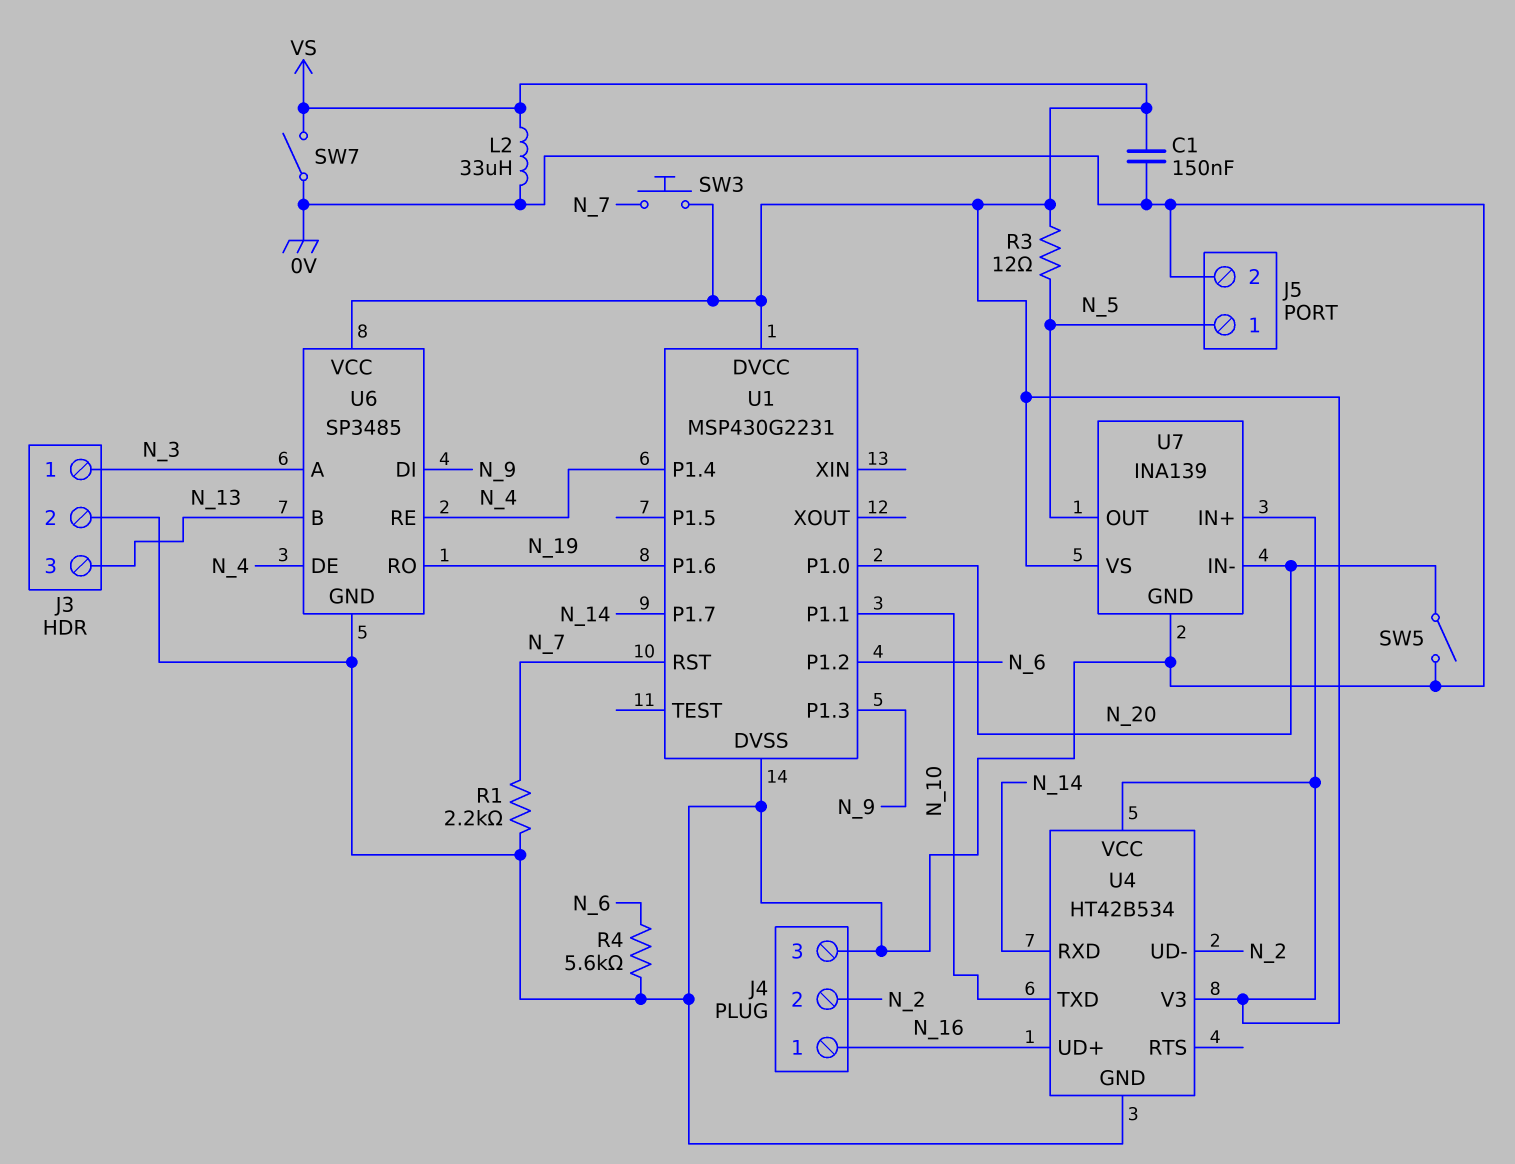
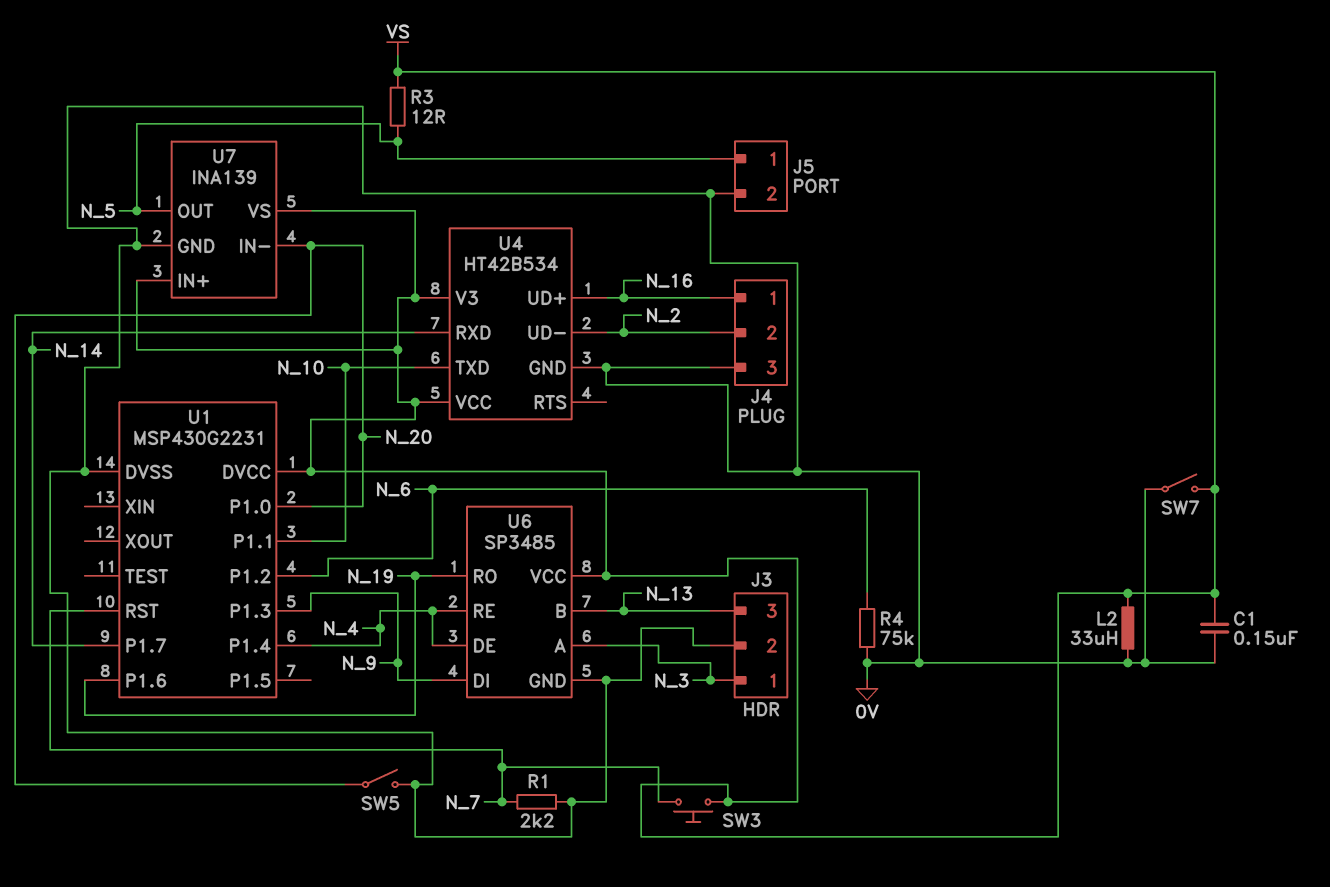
R4: 5.6k (0V, N_6) -> 75k (0V, N_6)

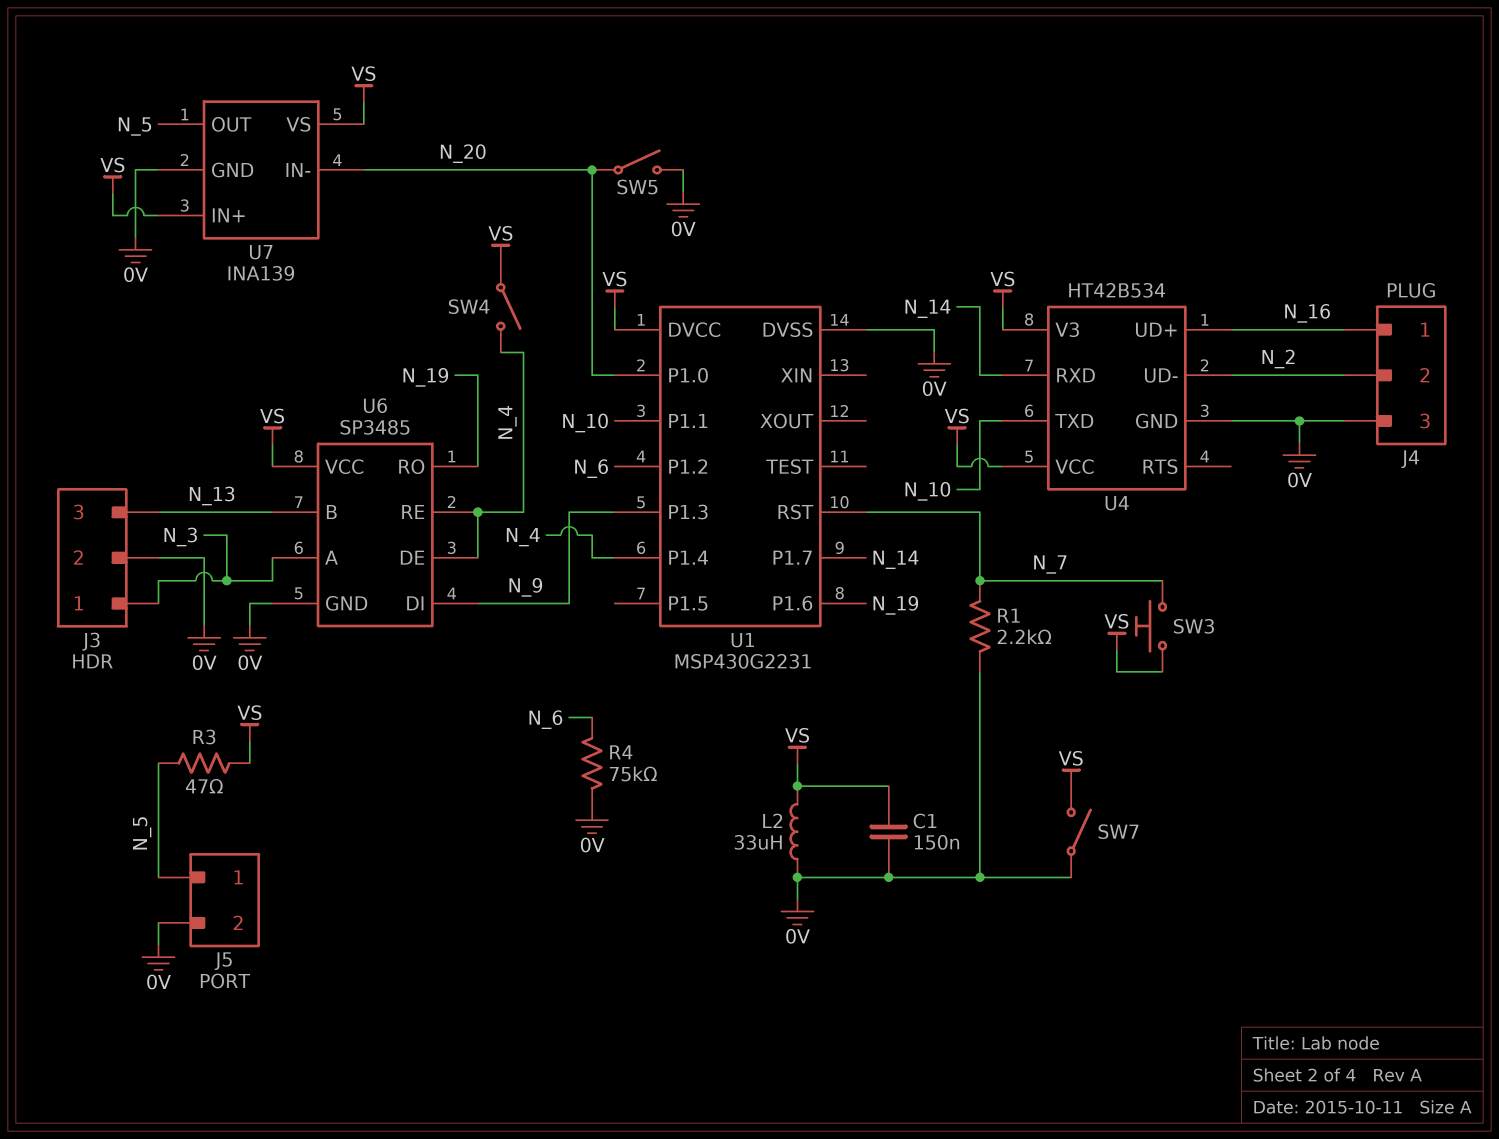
R3: 12 (N_5, VS) -> 47 (N_5, VS)
SW4: none -> switch (N_4, VS)

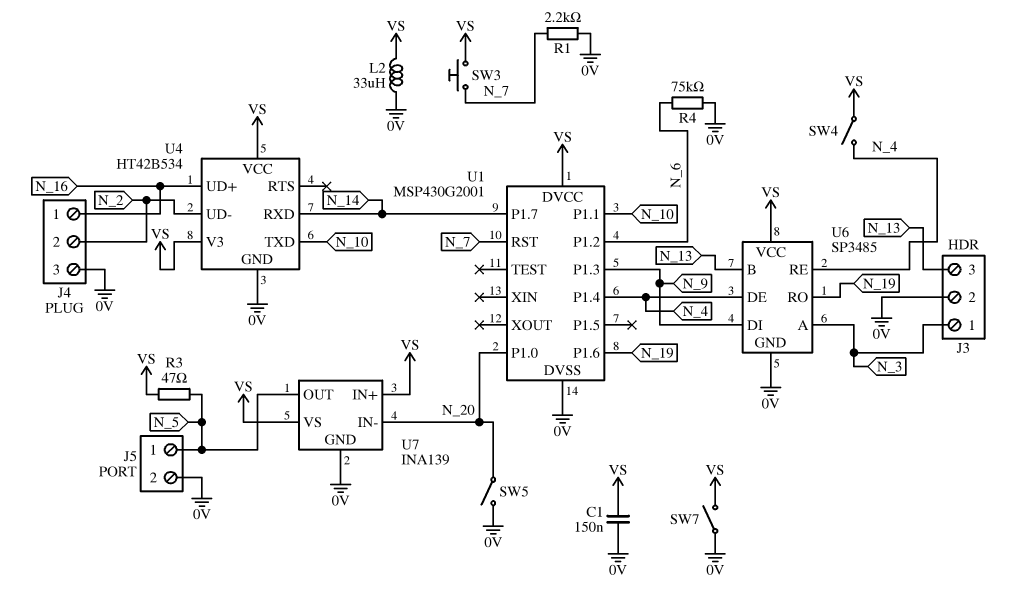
U1: MSP430G2231 -> MSP430G2001

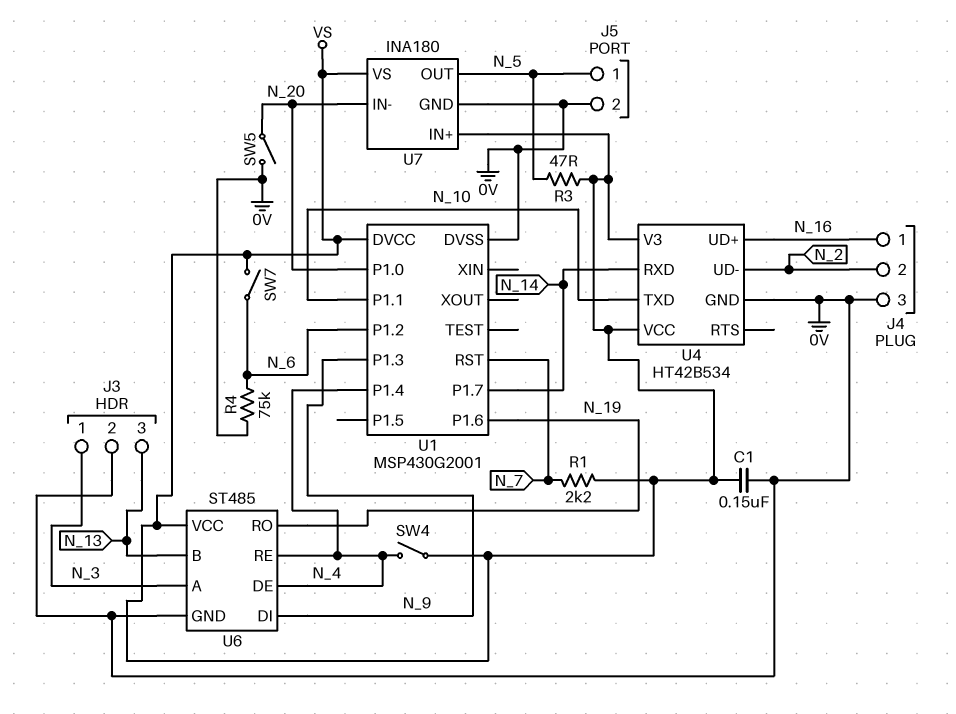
L2: 33uH (0V, VS) -> none
R1: 2.2k (0V, N_7) -> 2.2k (N_7, VS)
SW3: button (N_7, VS) -> none
SW7: switch (0V, VS) -> switch (N_6, VS)
U6: SP3485 -> ST485
U7: INA139 -> INA180

